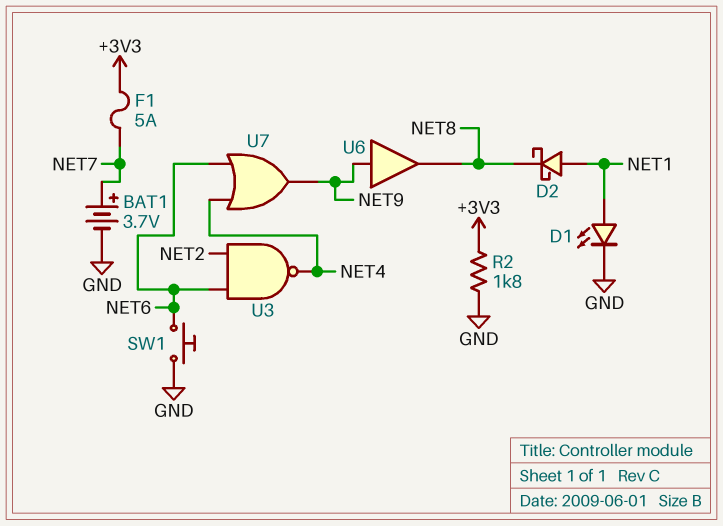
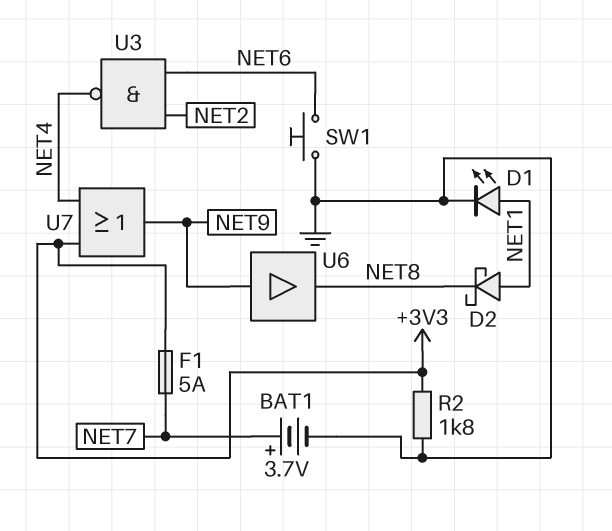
U7: OR (in NET4, in NET6, out NET9) -> OR (in +3V3, in NET4, out NET9)

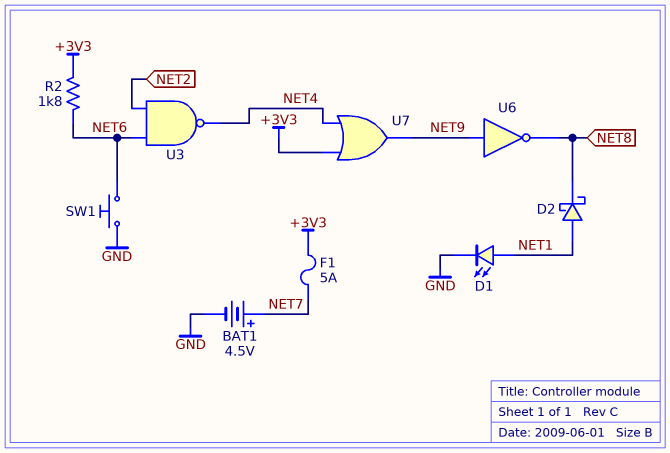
BAT1: 3.7V (plus NET7, minus GND) -> 4.5V (plus NET7, minus GND)
R2: 1.8k (+3V3, GND) -> 1.8k (+3V3, NET6)
U6: buffer (in NET9, out NET8) -> NOT (in NET9, out NET8)

